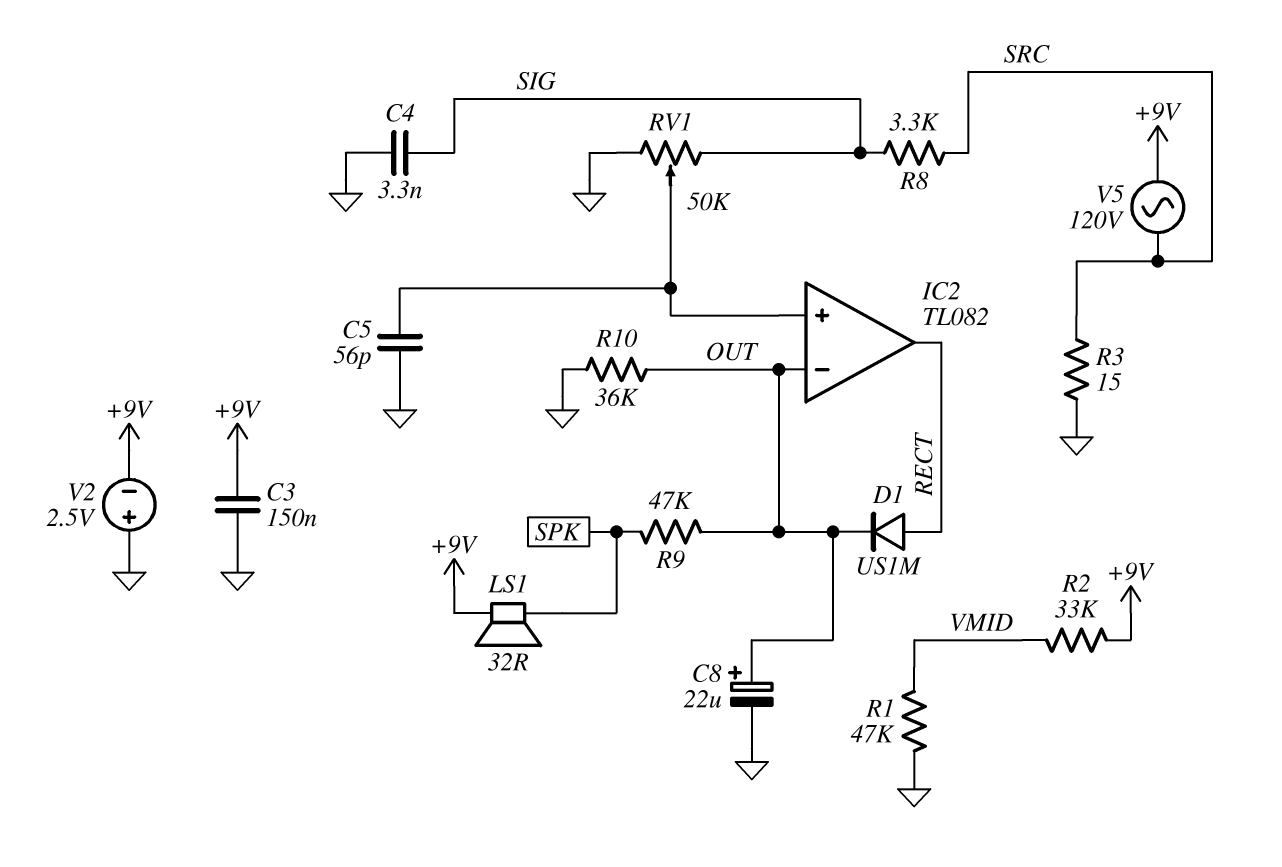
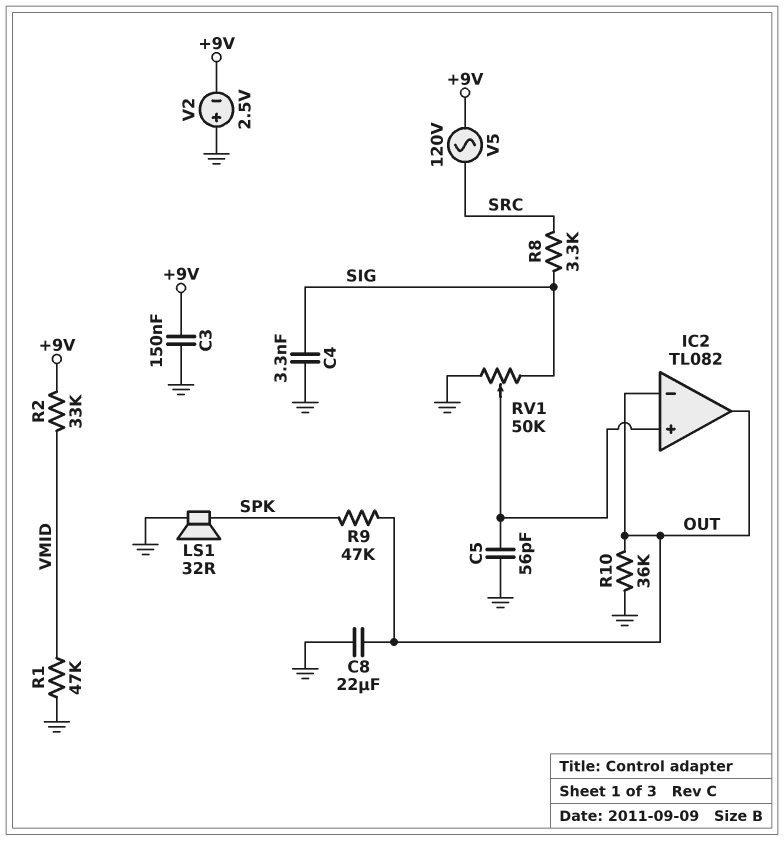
C8: 22uF (plus OUT, minus GND) -> 22uF (GND, OUT)
D1: diode US1M (A RECT, K OUT) -> none
IC2 pin out: RECT -> OUT
LS1: speaker 32R (+9V, SPK) -> speaker 32R (GND, SPK)
R3: 15 (GND, SRC) -> none

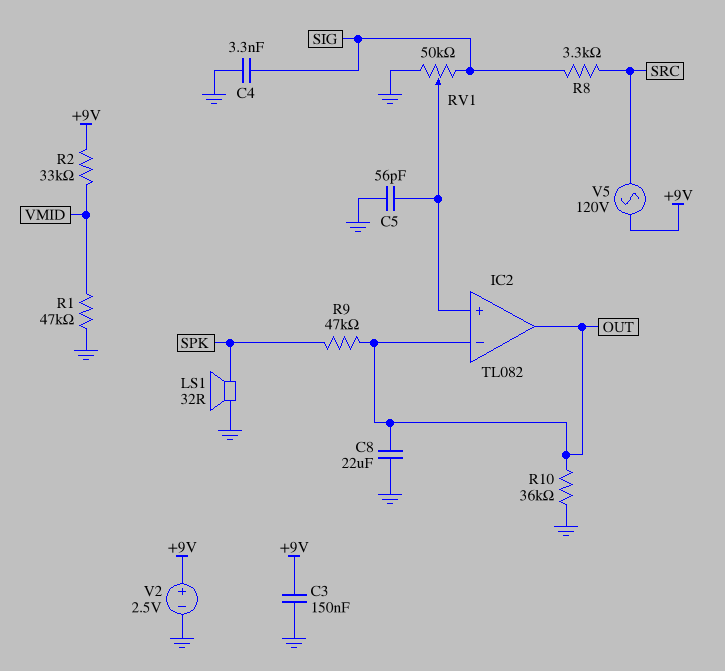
V2: 2.5V (plus GND, minus +9V) -> 2.5V (plus +9V, minus GND)

